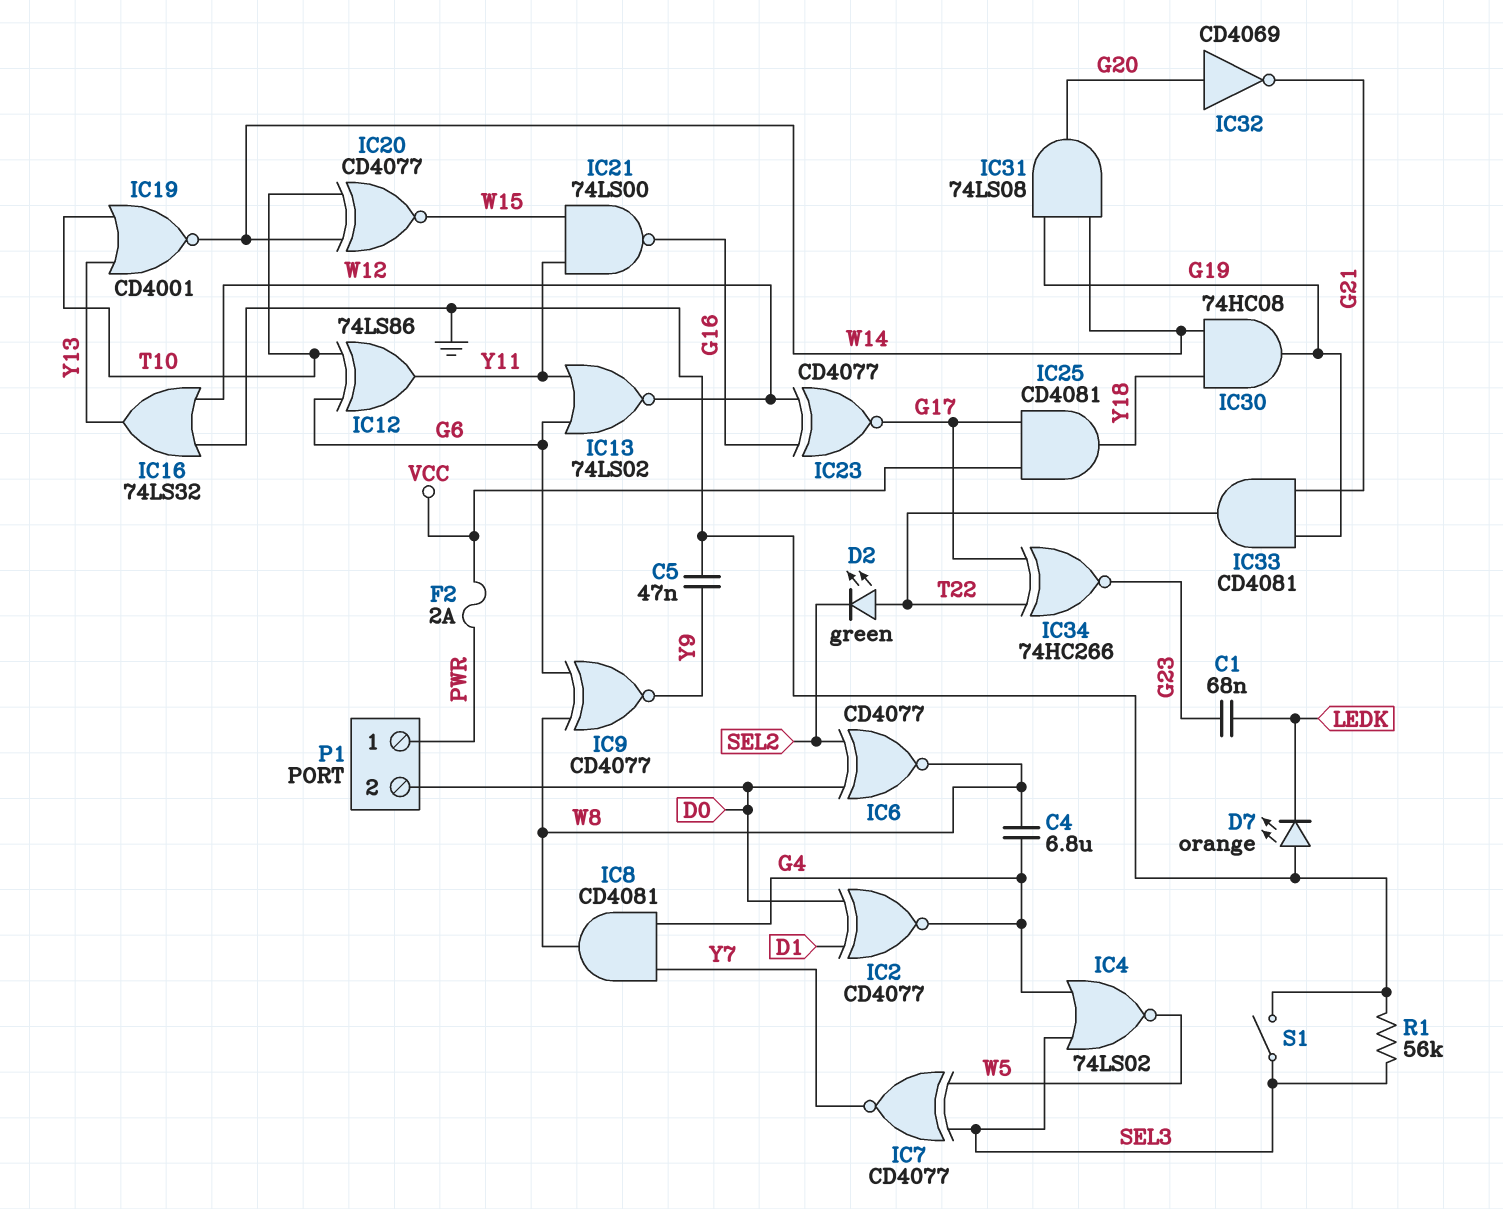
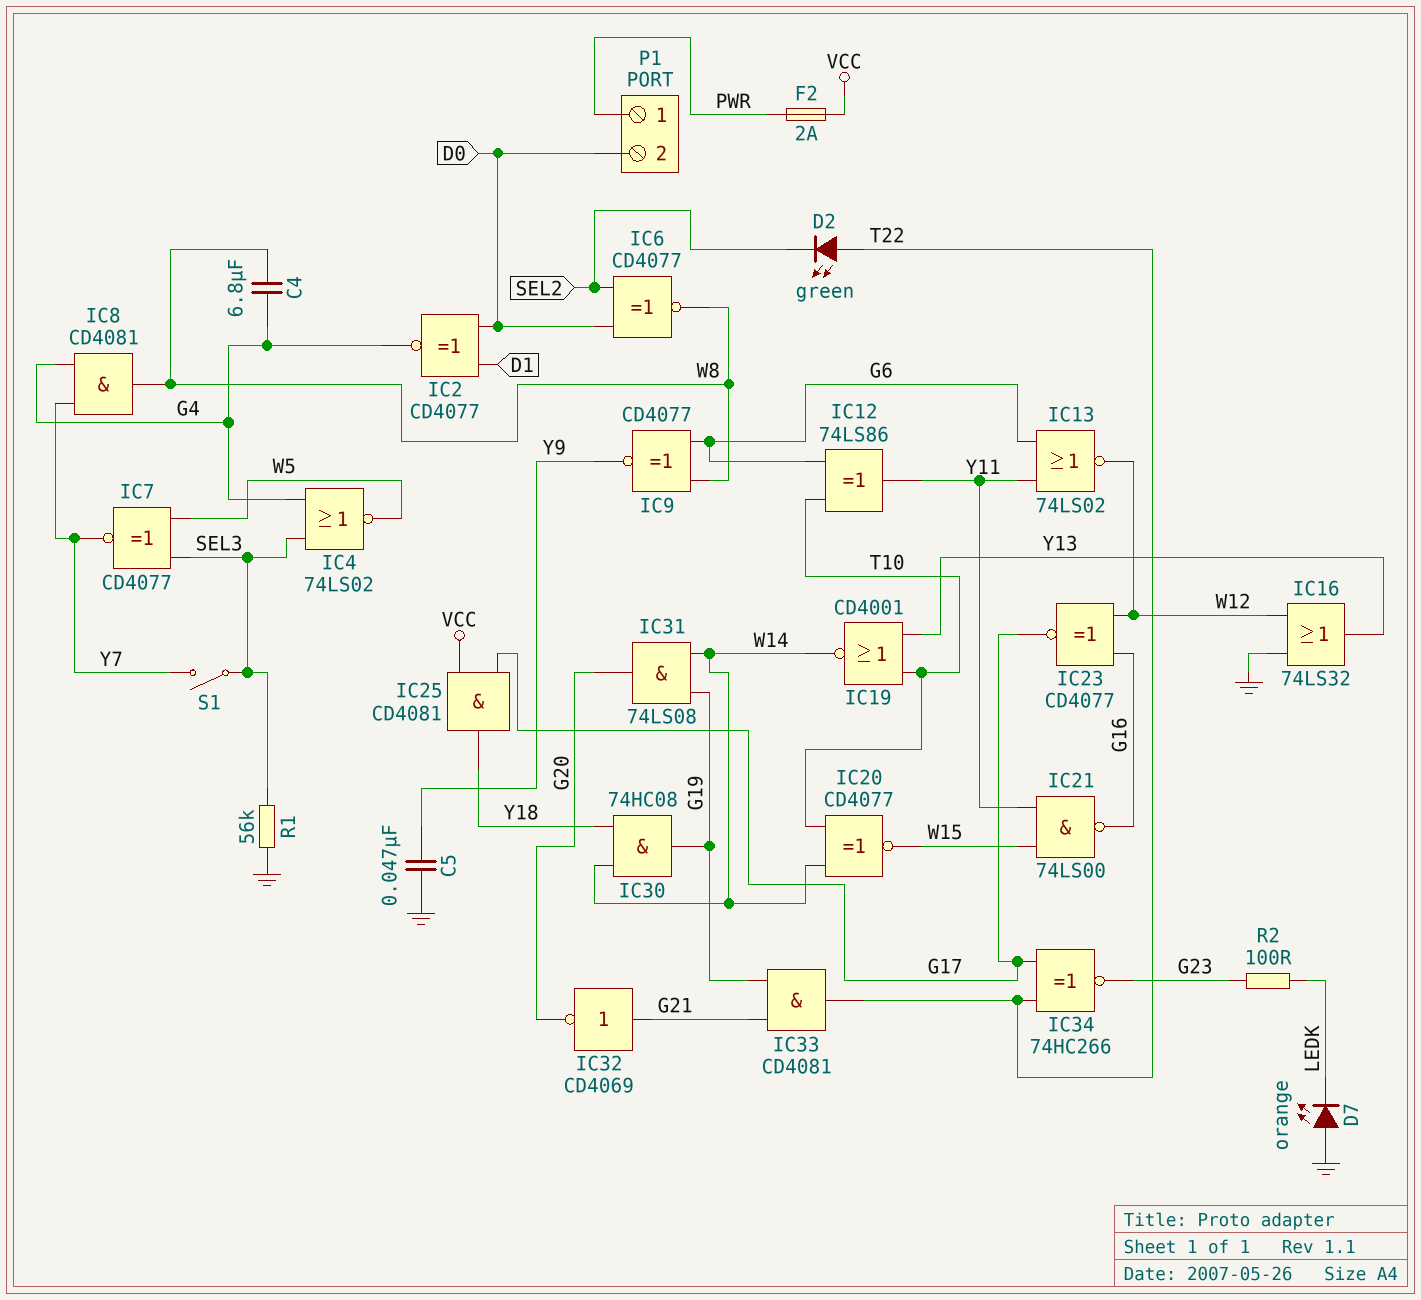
C1: 68nF (G23, LEDK) -> none
IC32: NOT CD4069 (in G20, out G21) -> NOT CD4069 (in G21, out G20)
R2: none -> 100 (G23, LEDK)
S1: switch (GND, SEL3) -> switch (SEL3, Y7)

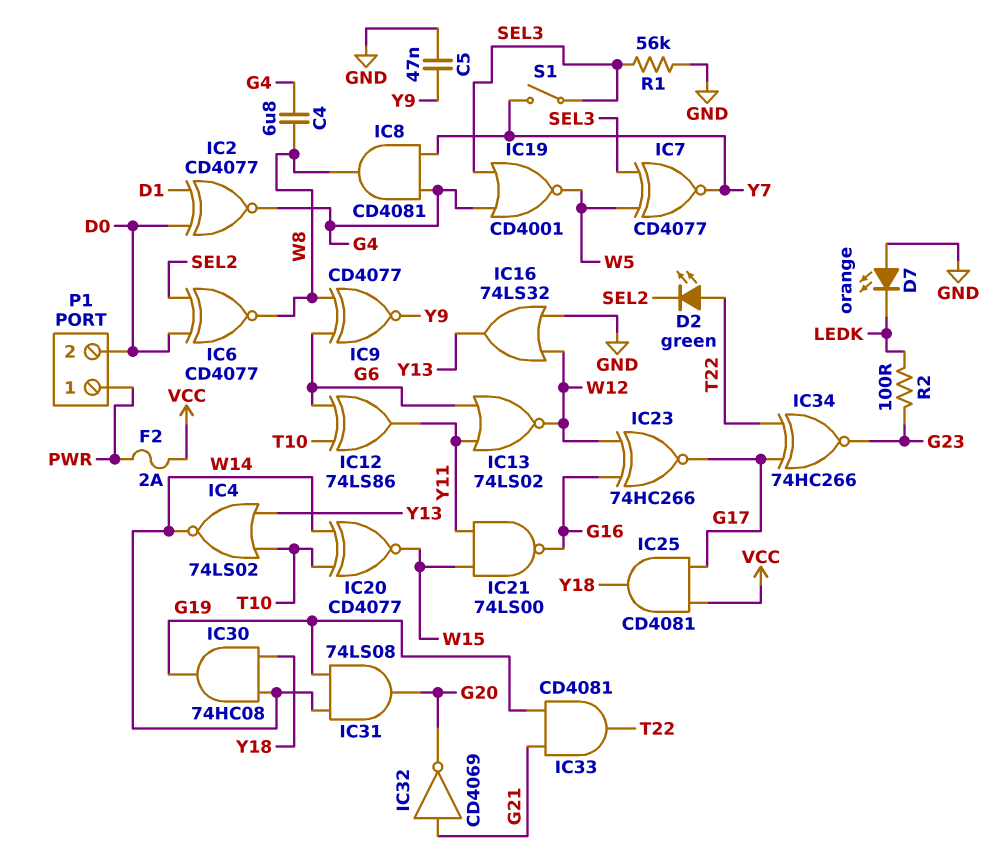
IC4: NOR 74LS02 (in G4, in SEL3, out W5) -> NOR 74LS02 (in T10, in Y13, out W14)
IC19: NOR CD4001 (in T10, in Y13, out W14) -> NOR CD4001 (in G4, in SEL3, out W5)
IC23: XNOR CD4077 (in G16, in W12, out G17) -> XNOR 74HC266 (in G16, in W12, out G17)

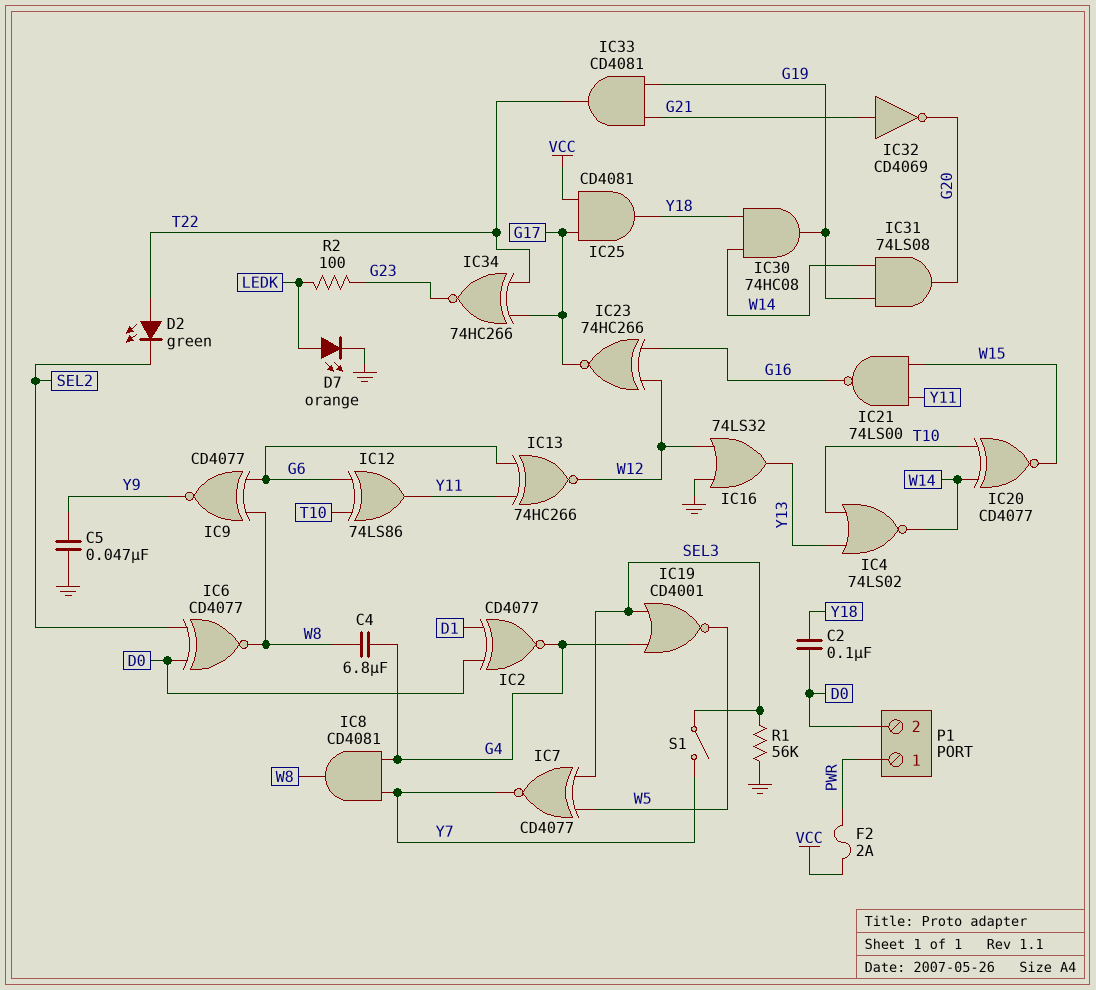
C2: none -> 100nF (D0, Y18)
D7: LED orange (A GND, K LEDK) -> LED orange (A LEDK, K GND)
IC13: NOR 74LS02 (in G6, in Y11, out W12) -> XNOR 74HC266 (in G6, in Y11, out W12)

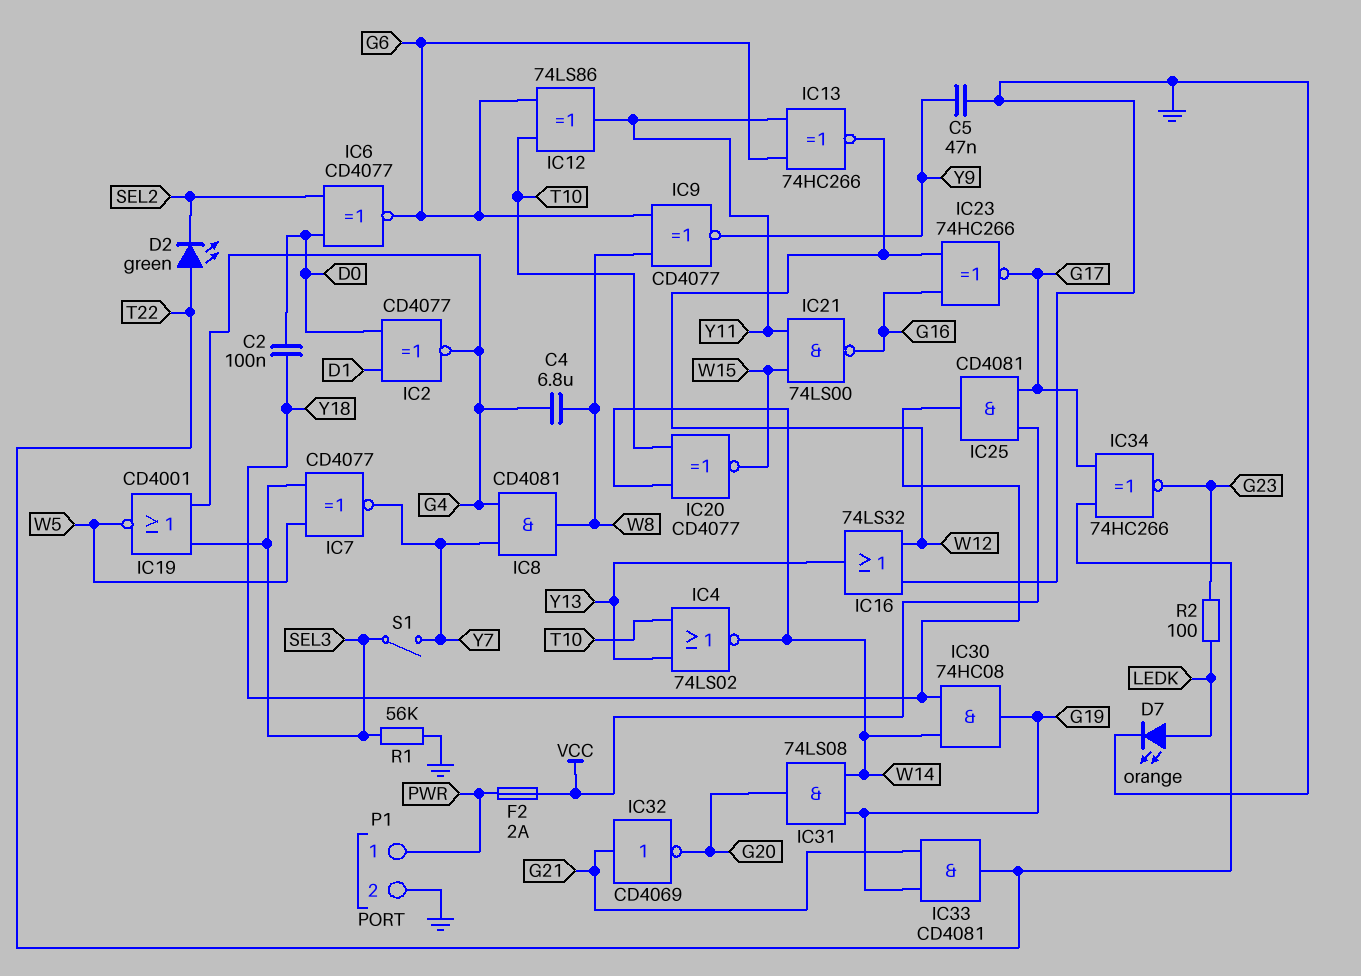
IC6: XNOR CD4077 (in D0, in SEL2, out W8) -> XNOR CD4077 (in D0, in SEL2, out G6)
P1 pin 2: D0 -> GND

